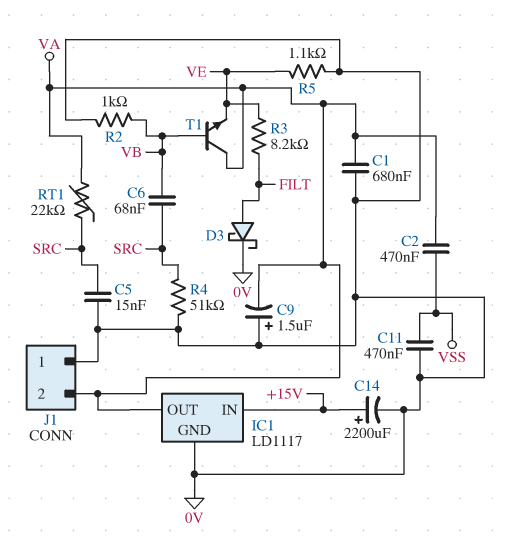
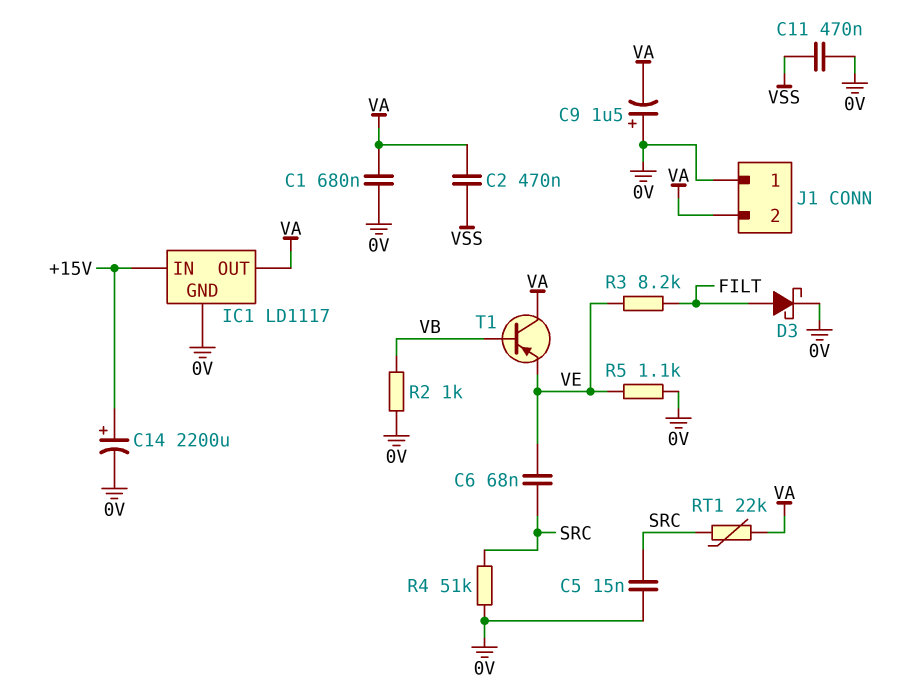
C6: 68nF (SRC, VB) -> 68nF (SRC, VE)
T1: NPN (B VB, C VA, E VE) -> PNP (B VB, C VA, E VE)

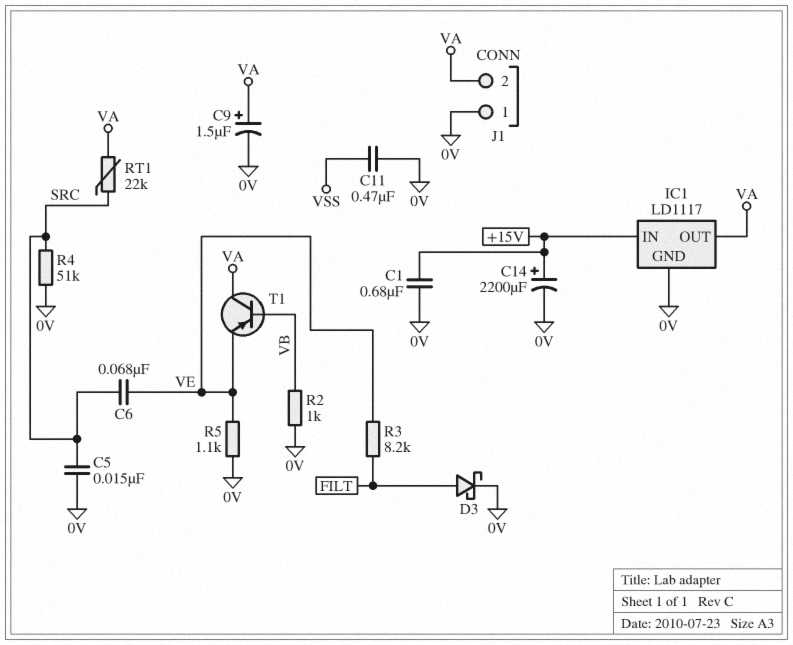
C1: 680nF (0V, VA) -> 680nF (+15V, 0V)
C2: 470nF (VA, VSS) -> none
C9: 1.5uF (plus 0V, minus VA) -> 1.5uF (plus VA, minus 0V)

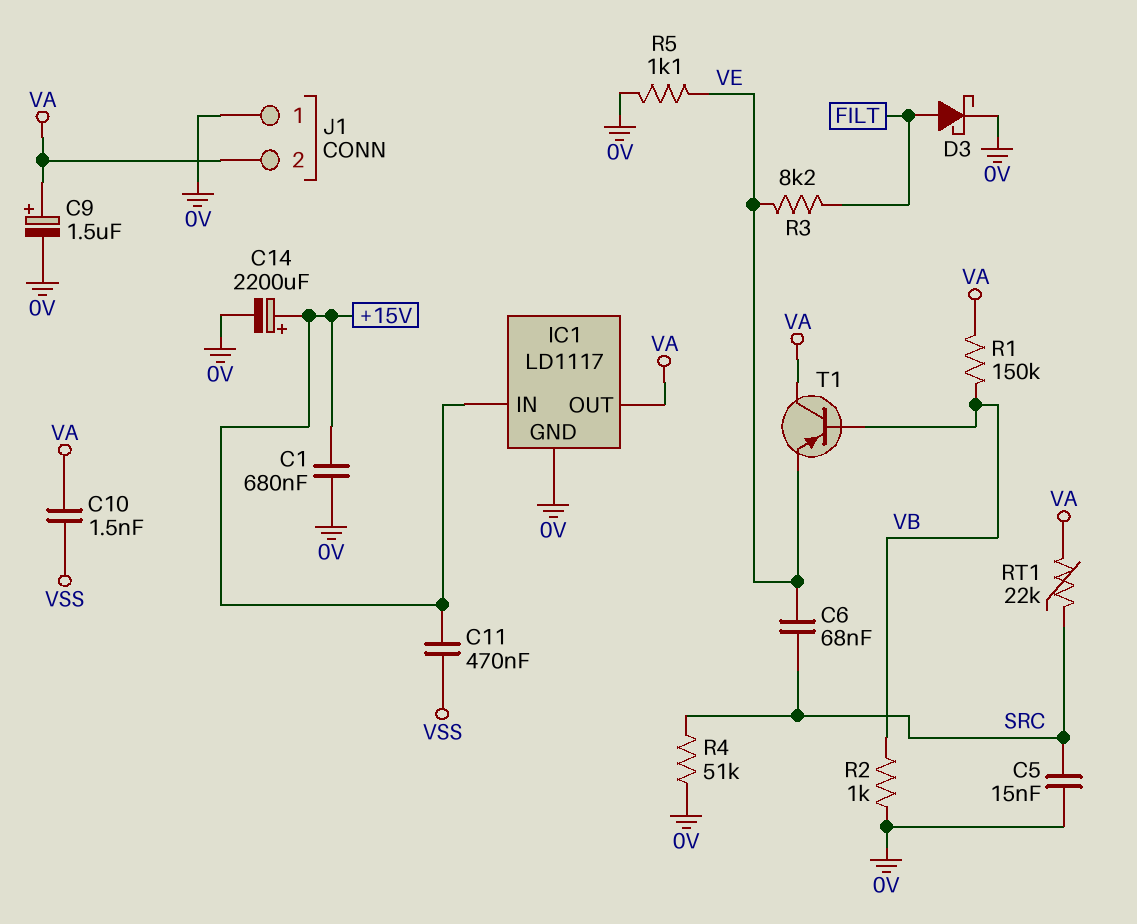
C10: none -> 1.5nF (VA, VSS)
C11: 470nF (0V, VSS) -> 470nF (+15V, VSS)
R1: none -> 150k (VA, VB)

